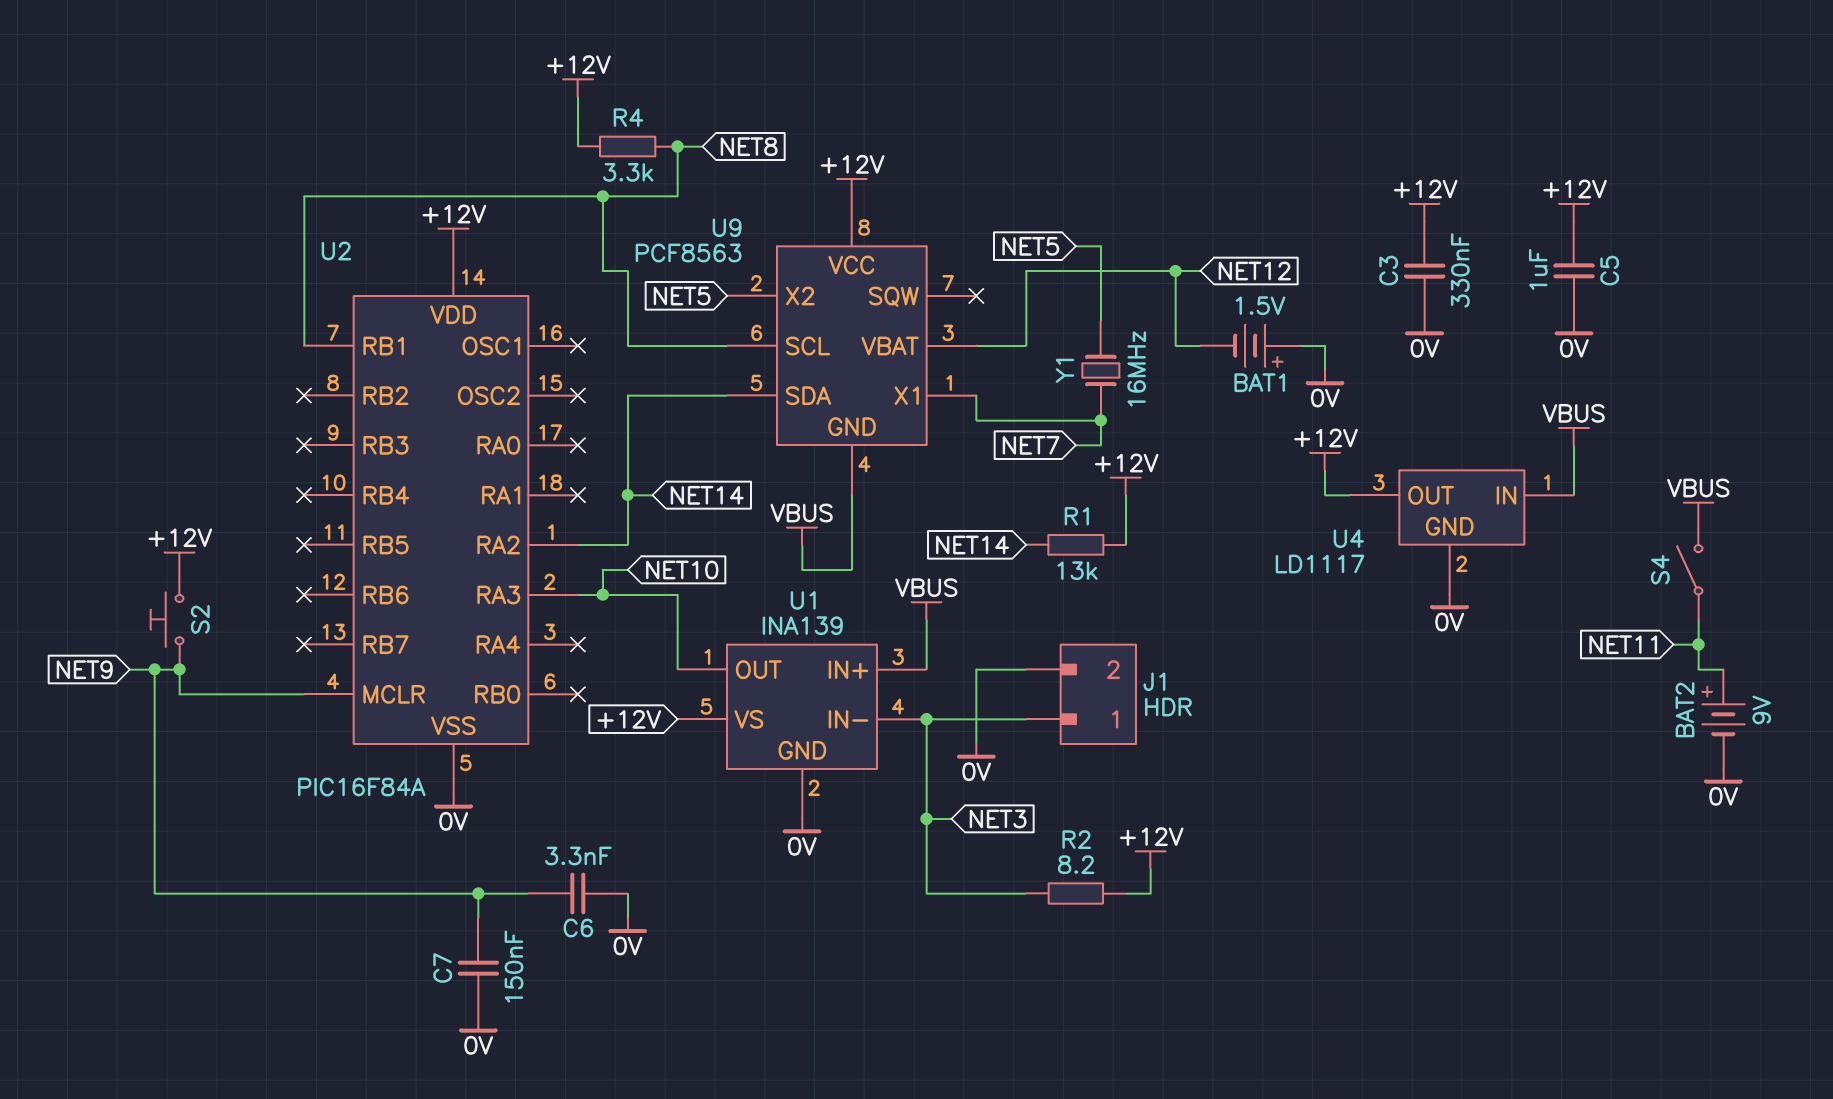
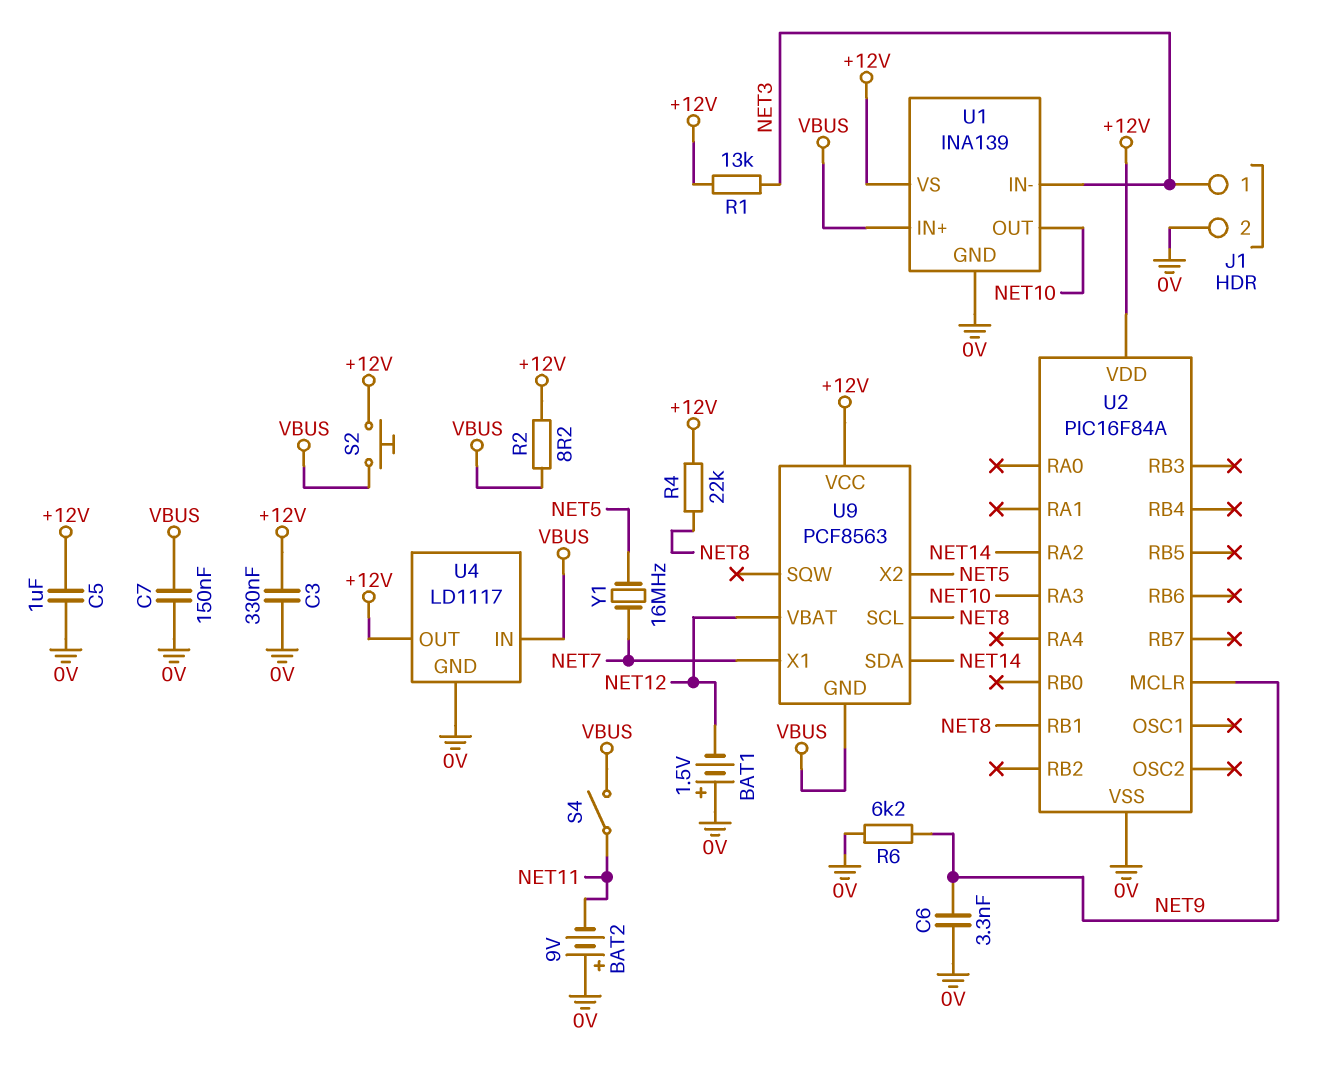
BAT2: 9V (plus NET11, minus 0V) -> 9V (plus 0V, minus NET11)
C7: 150nF (0V, NET9) -> 150nF (0V, VBUS)
R1: 13k (+12V, NET14) -> 13k (+12V, NET3)
R2: 8.2 (+12V, NET3) -> 8.2 (+12V, VBUS)
R4: 3.3k (+12V, NET8) -> 22k (+12V, NET8)
R6: none -> 6.2k (0V, NET9)
S2: button (+12V, NET9) -> button (+12V, VBUS)

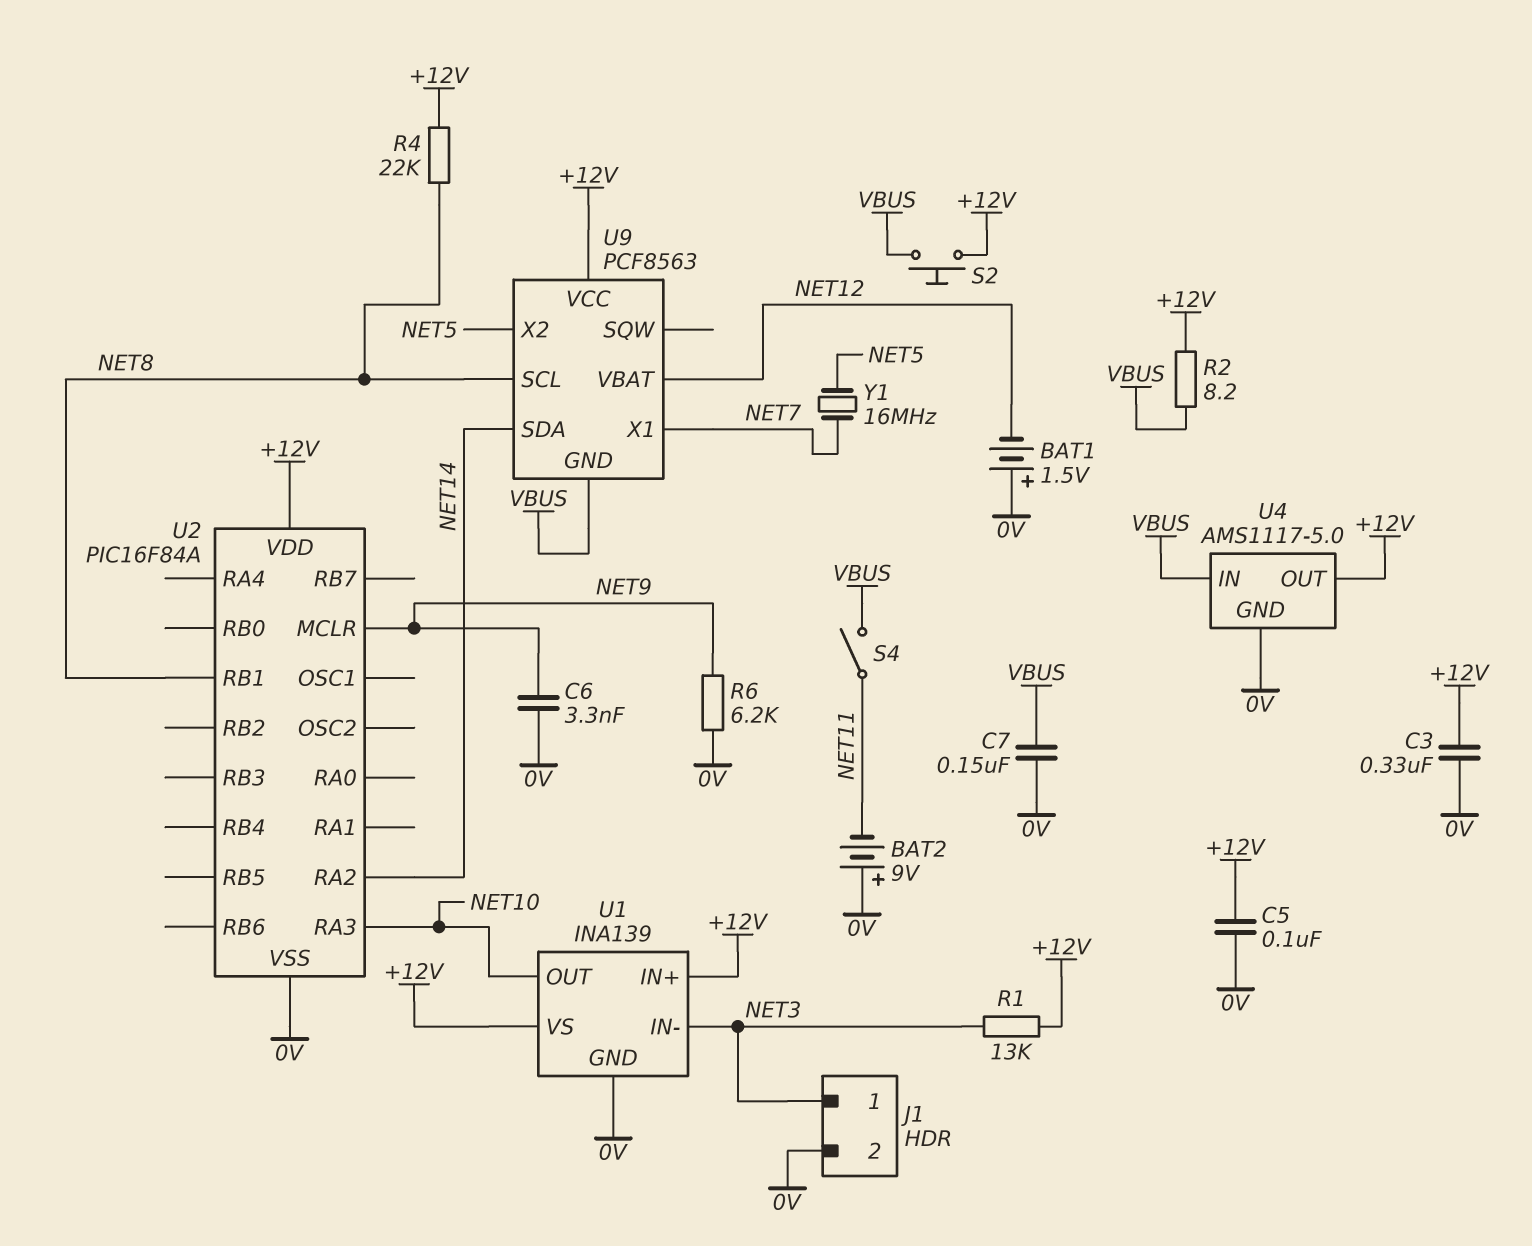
C5: 1uF (+12V, 0V) -> 100nF (+12V, 0V)
U1 pin IN+: VBUS -> +12V
U4: LD1117 -> AMS1117-5.0

